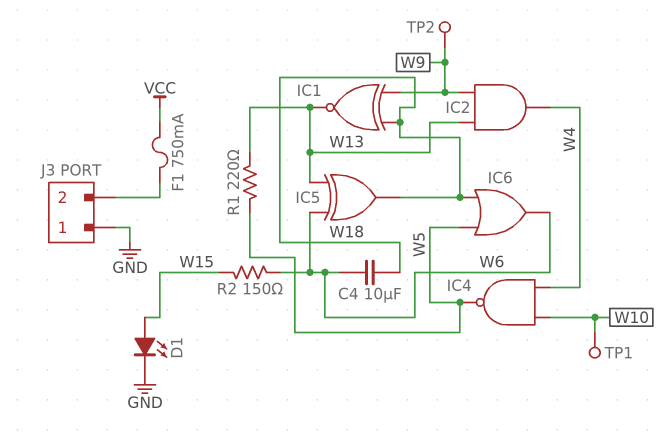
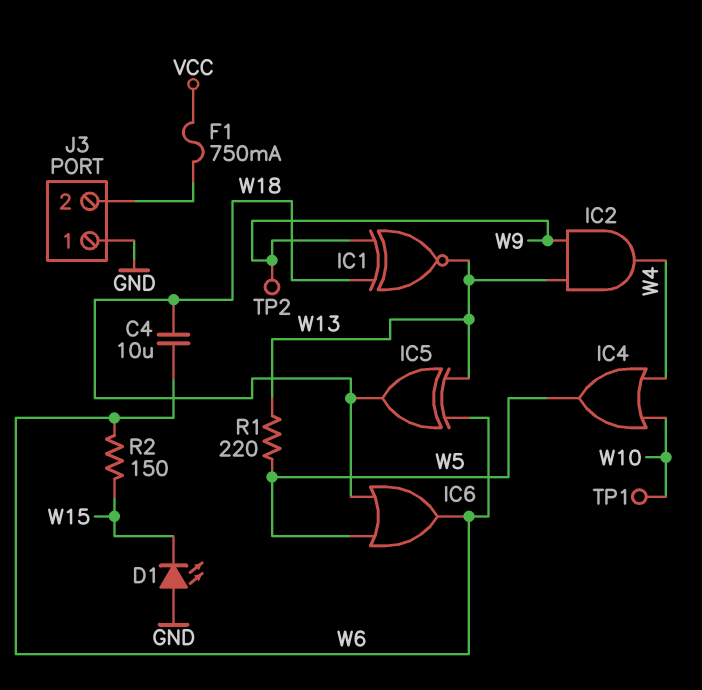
D1: LED (A W15, K GND) -> LED (A GND, K W15)
IC4: NAND (in W4, in W10, out W5) -> OR (in W4, in W10, out W5)

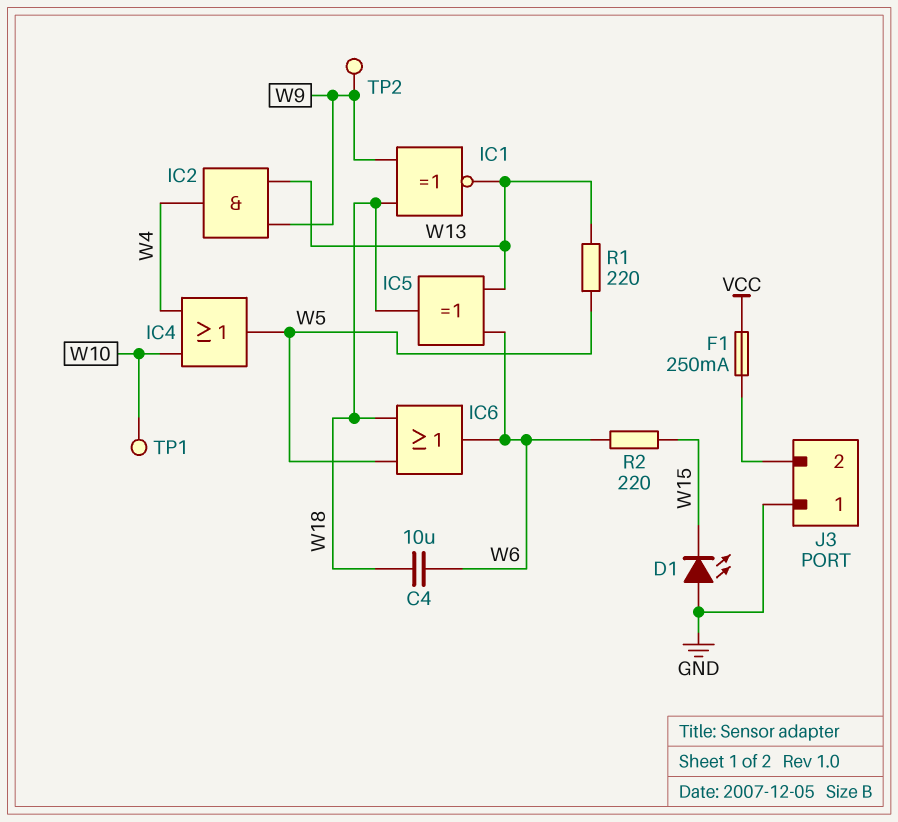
F1: 750mA (J3/2, VCC) -> 250mA (J3/2, VCC)
R2: 150 (W6, W15) -> 220 (W6, W15)

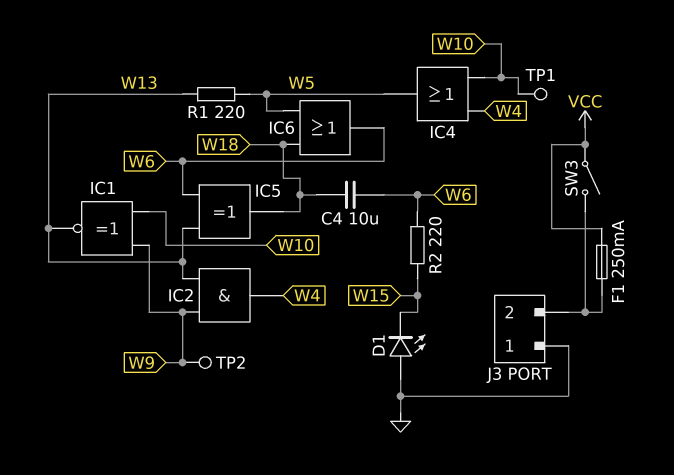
IC1: XNOR (in W9, in W18, out W13) -> XNOR (in W9, in W10, out W13)
SW3: none -> switch (J3/2, VCC)

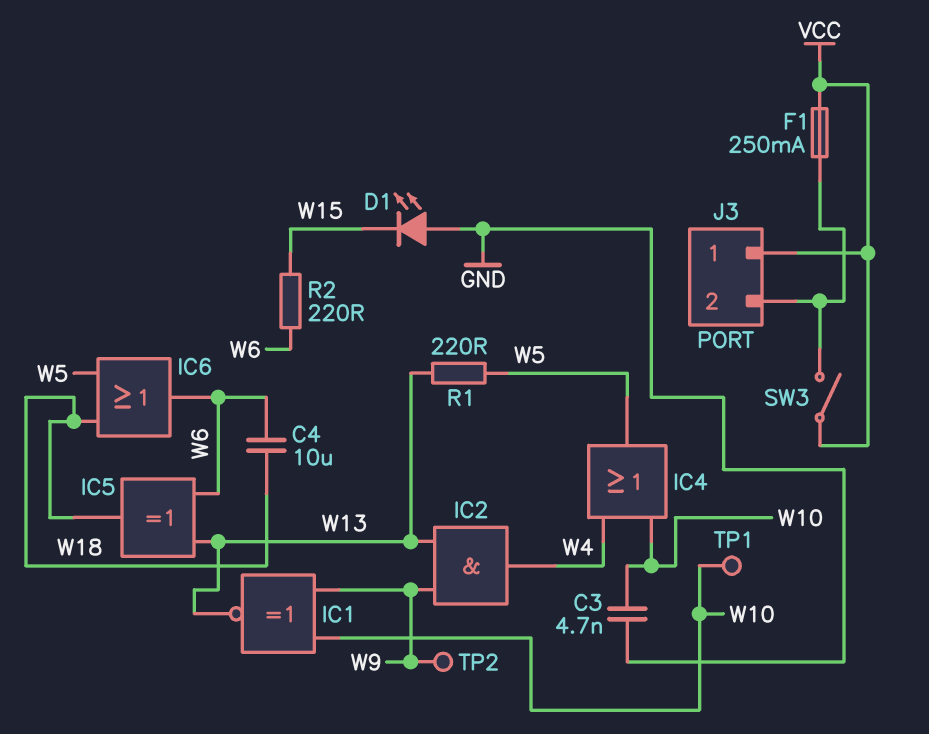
C3: none -> 4.7nF (GND, W10)
J3 pin 1: GND -> VCC

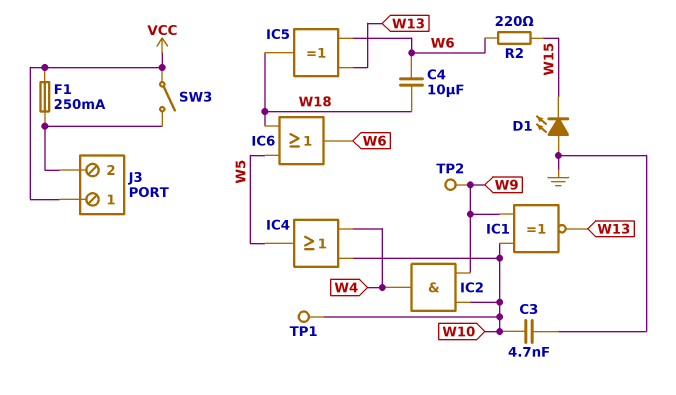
IC2: AND (in W9, in W13, out W4) -> AND (in W9, in W10, out W4)
R1: 220 (W5, W13) -> none

